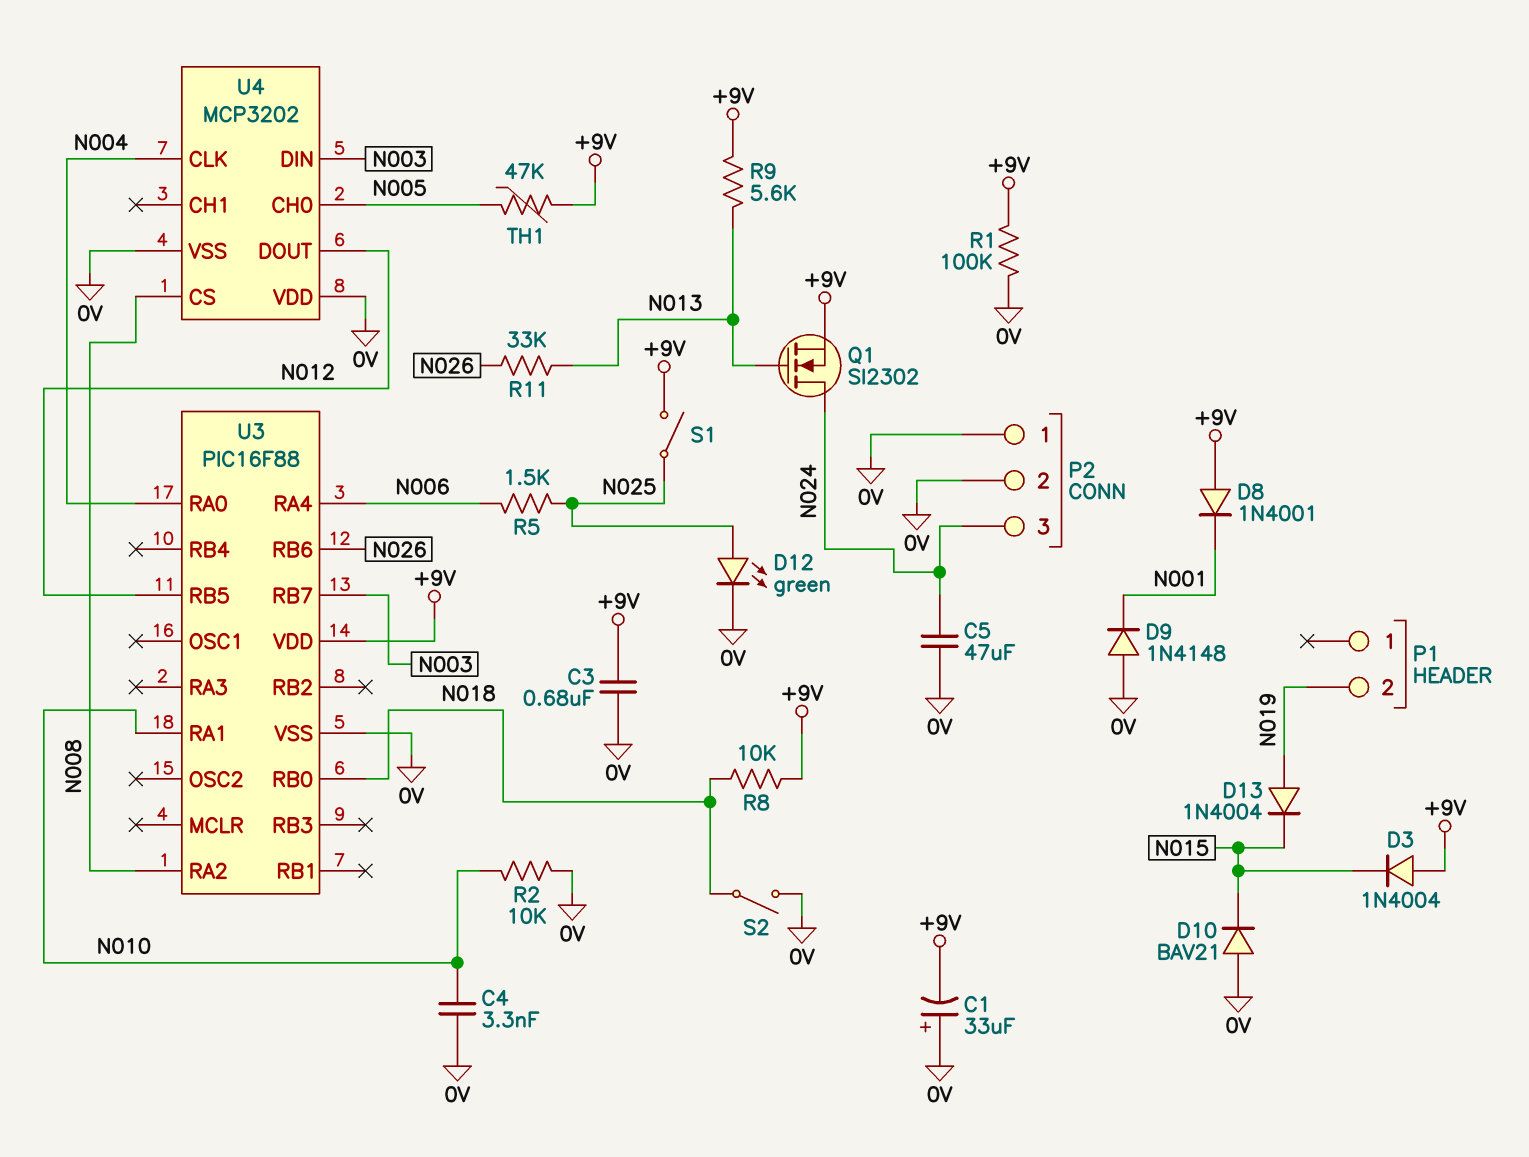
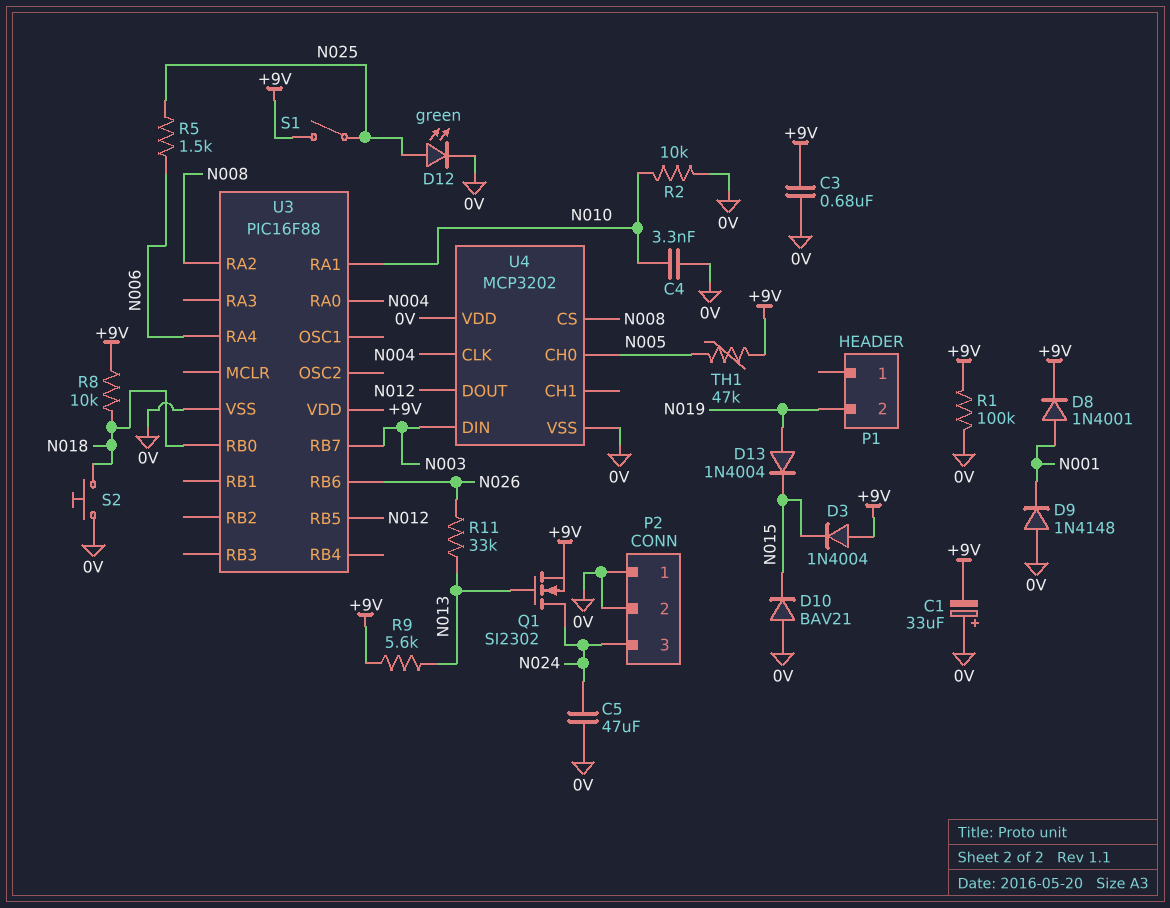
D8: diode 1N4001 (A +9V, K N001) -> diode 1N4001 (A N001, K +9V)
S2: switch (0V, N018) -> button (0V, N018)

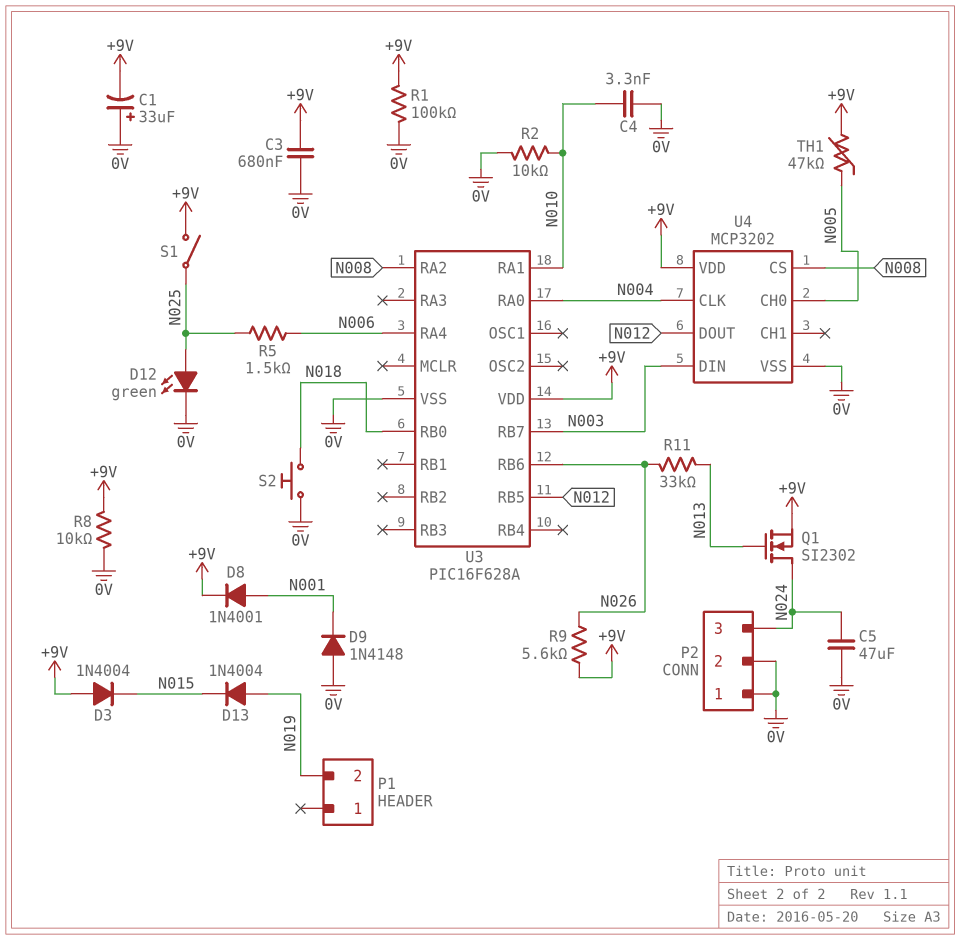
D10: diode BAV21 (A 0V, K N015) -> none
R8: 10k (+9V, N018) -> 10k (+9V, 0V)
R9: 5.6k (+9V, N013) -> 5.6k (+9V, N026)
U3: PIC16F88 -> PIC16F628A
U4 pin VDD: 0V -> +9V

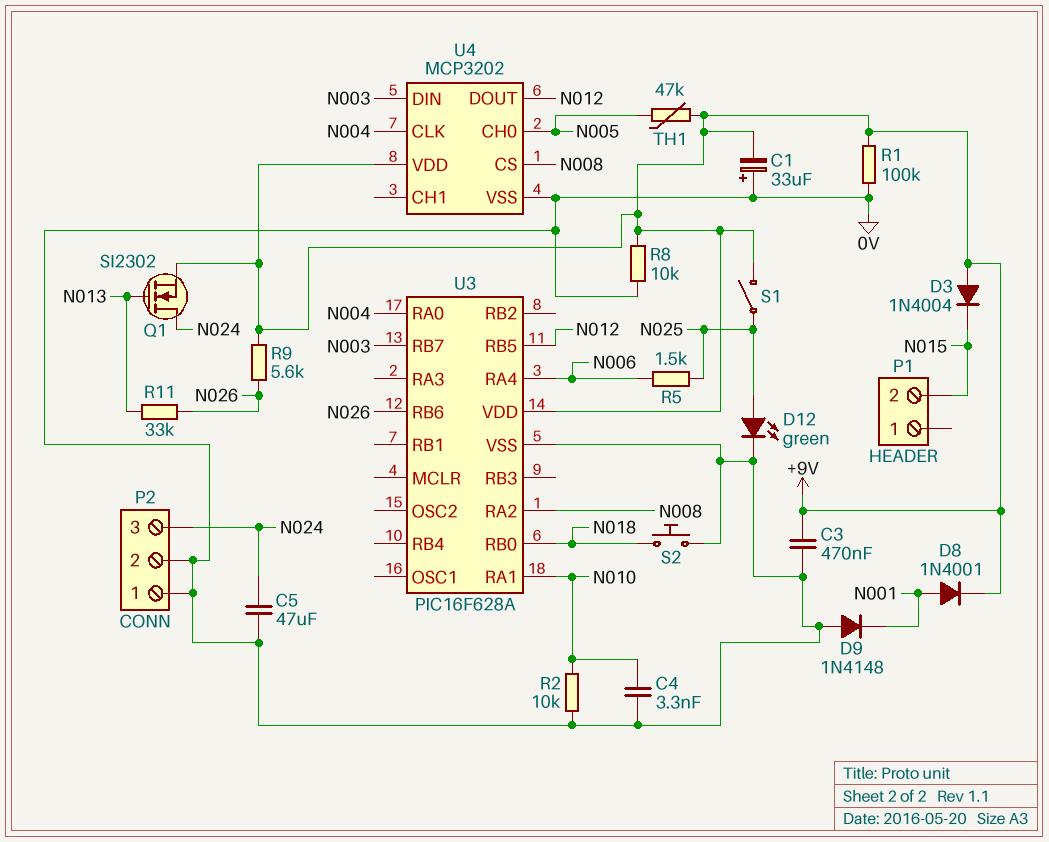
C3: 680nF (+9V, 0V) -> 470nF (+9V, 0V)
D13: diode 1N4004 (A N019, K N015) -> none
P1 pin 2: N019 -> N015

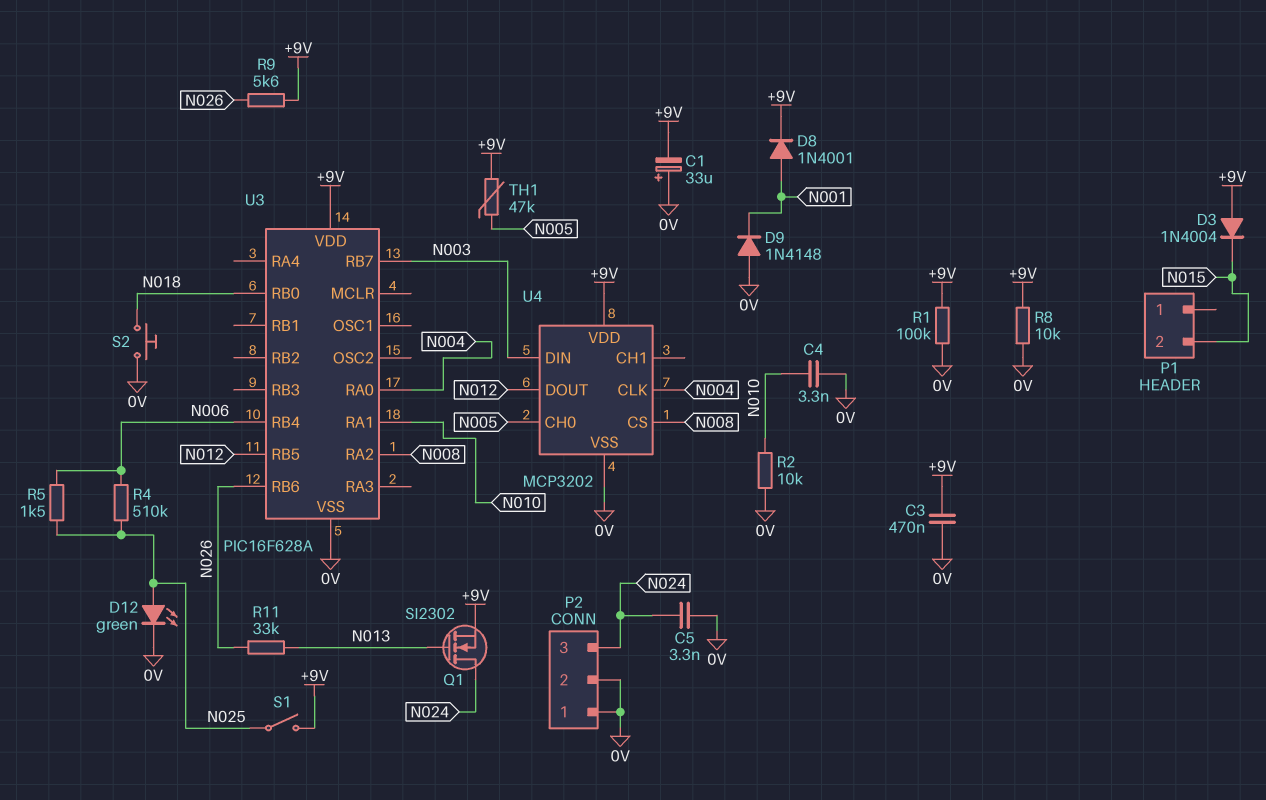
C5: 47uF (0V, N024) -> 3.3nF (0V, N024)
R4: none -> 510k (N006, N025)
U3 pin RA4: N006 -> none
U3 pin RB4: none -> N006

